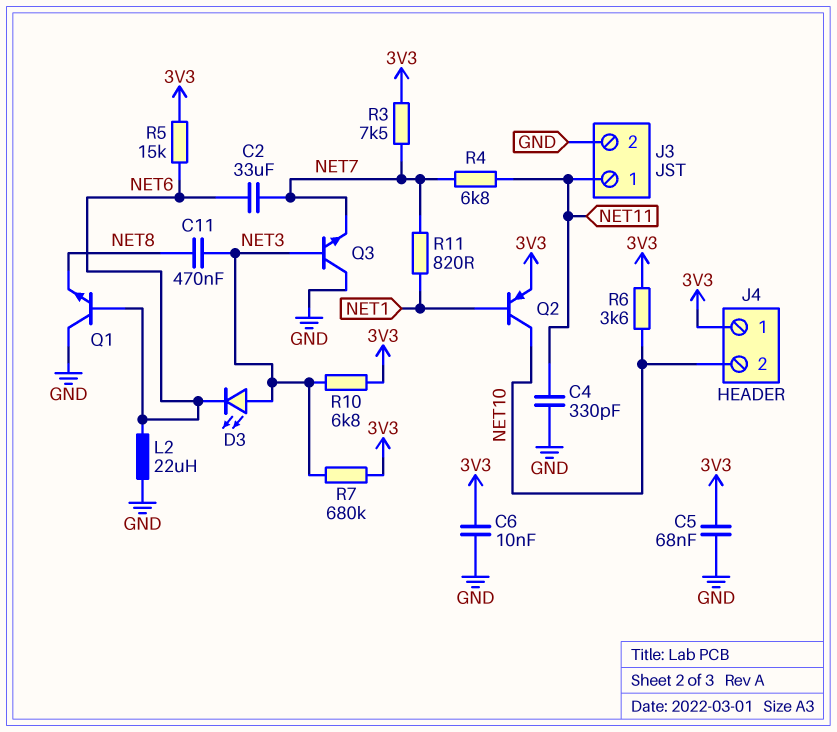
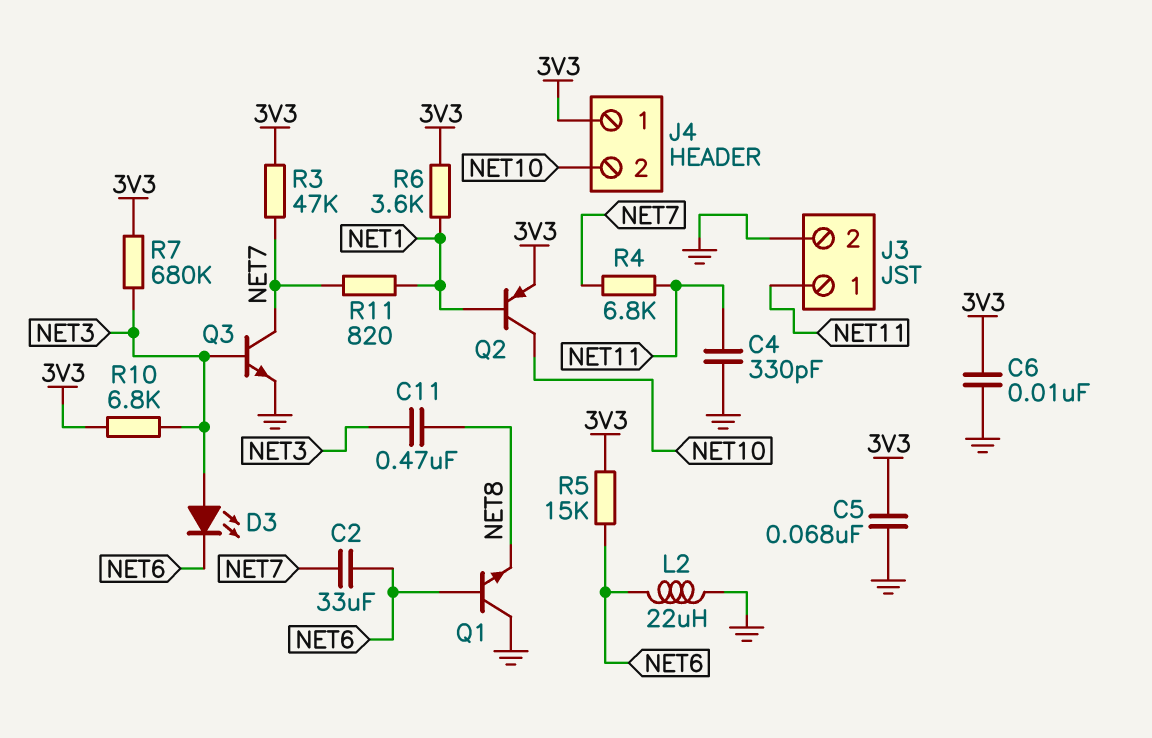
Q3: NPN (B NET3, C GND, E NET7) -> NPN (B NET3, C NET7, E GND)
R3: 7.5k (3V3, NET7) -> 47k (3V3, NET7)
R6: 3.6k (3V3, NET10) -> 3.6k (3V3, NET1)

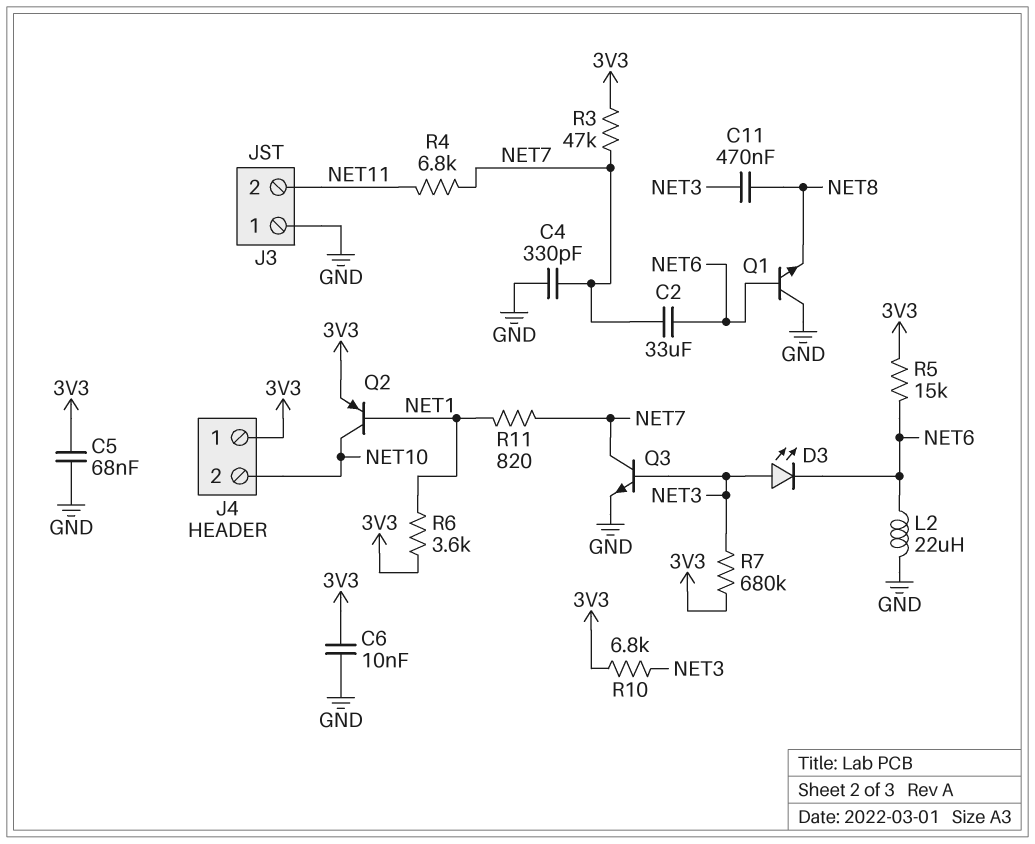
C4: 330pF (GND, NET11) -> 330pF (GND, NET7)
J3 pin 1: NET11 -> GND
J3 pin 2: GND -> NET11

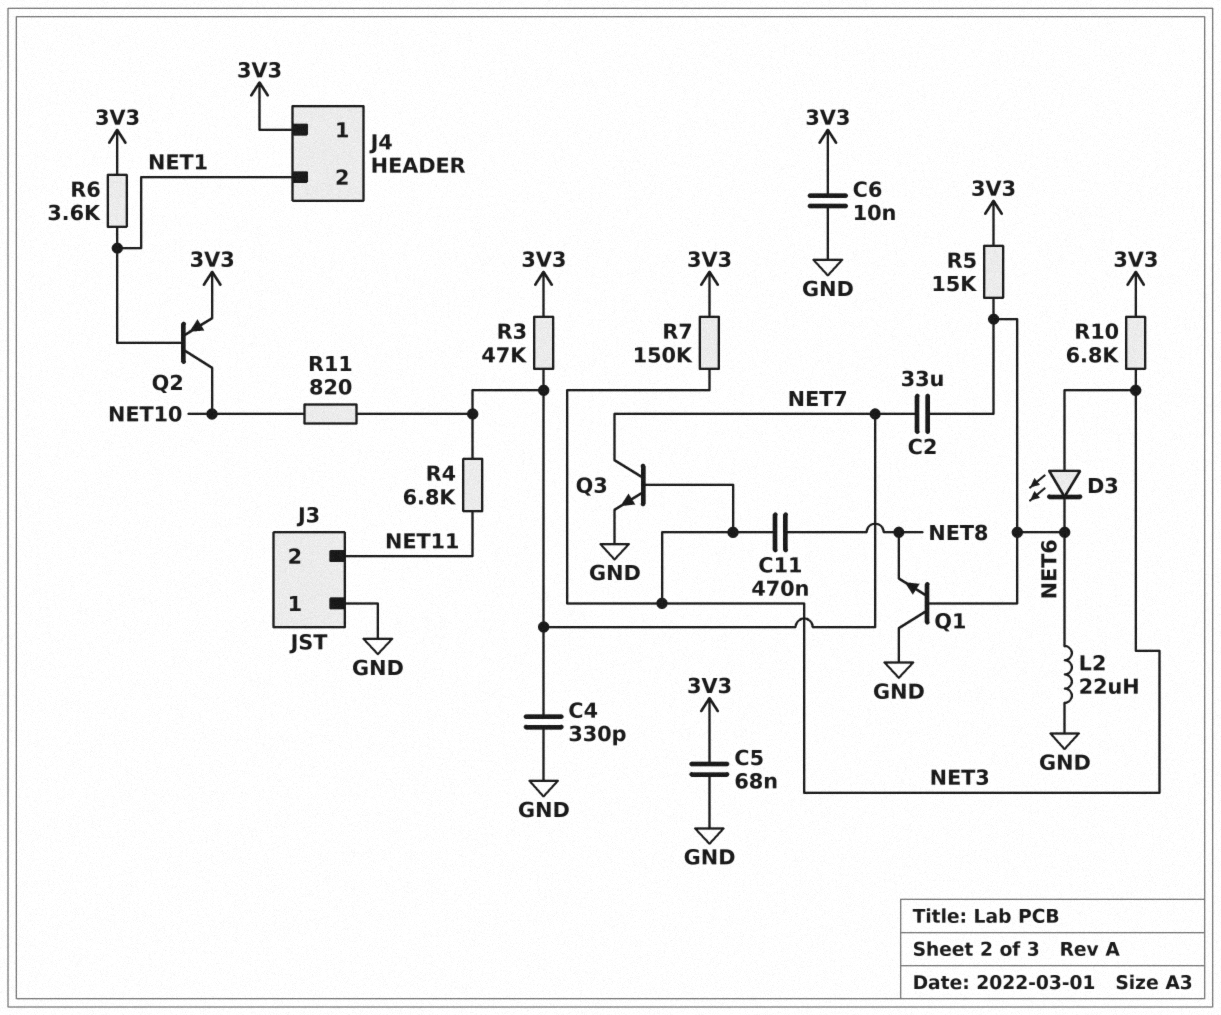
J4 pin 2: NET10 -> NET1
R7: 680k (3V3, NET3) -> 150k (3V3, NET3)
R11: 820 (NET1, NET7) -> 820 (NET7, NET10)

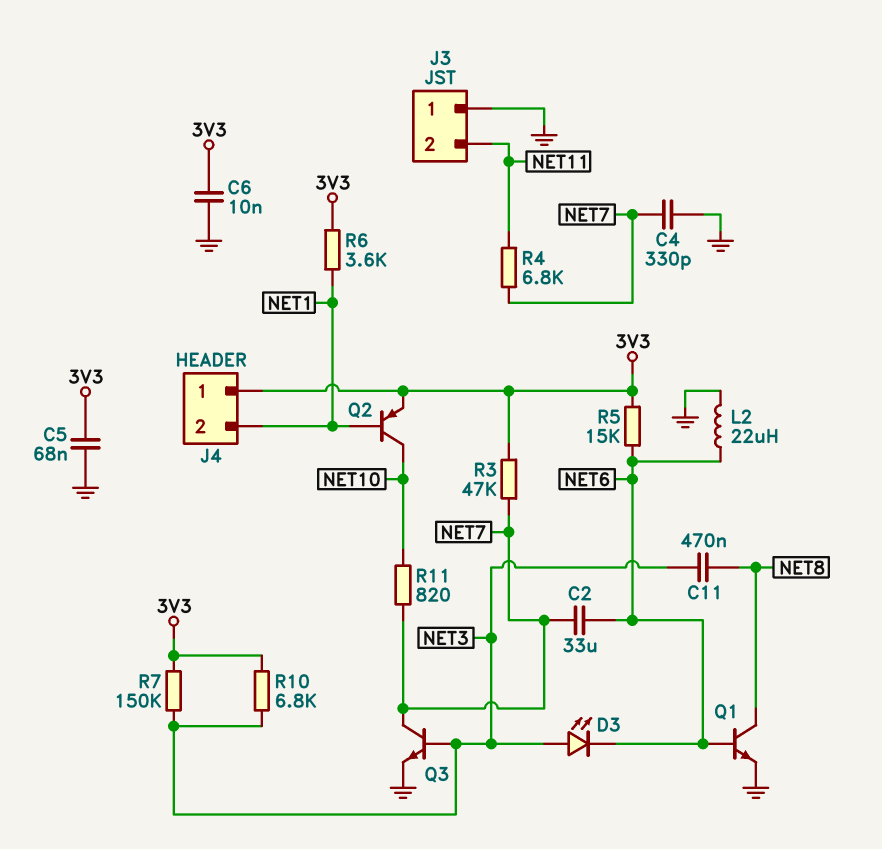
Q1: NPN (B NET6, C GND, E NET8) -> NPN (B NET6, C NET8, E GND)

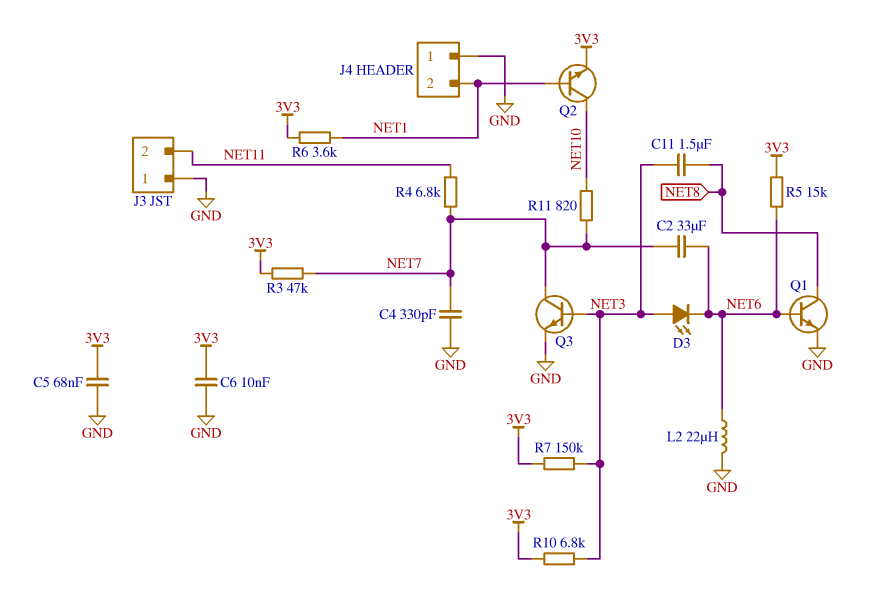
C11: 470nF (NET3, NET8) -> 1.5uF (NET3, NET8)
J4 pin 1: 3V3 -> GND
Q2: PNP (B NET1, C NET10, E 3V3) -> NPN (B NET1, C NET10, E 3V3)

